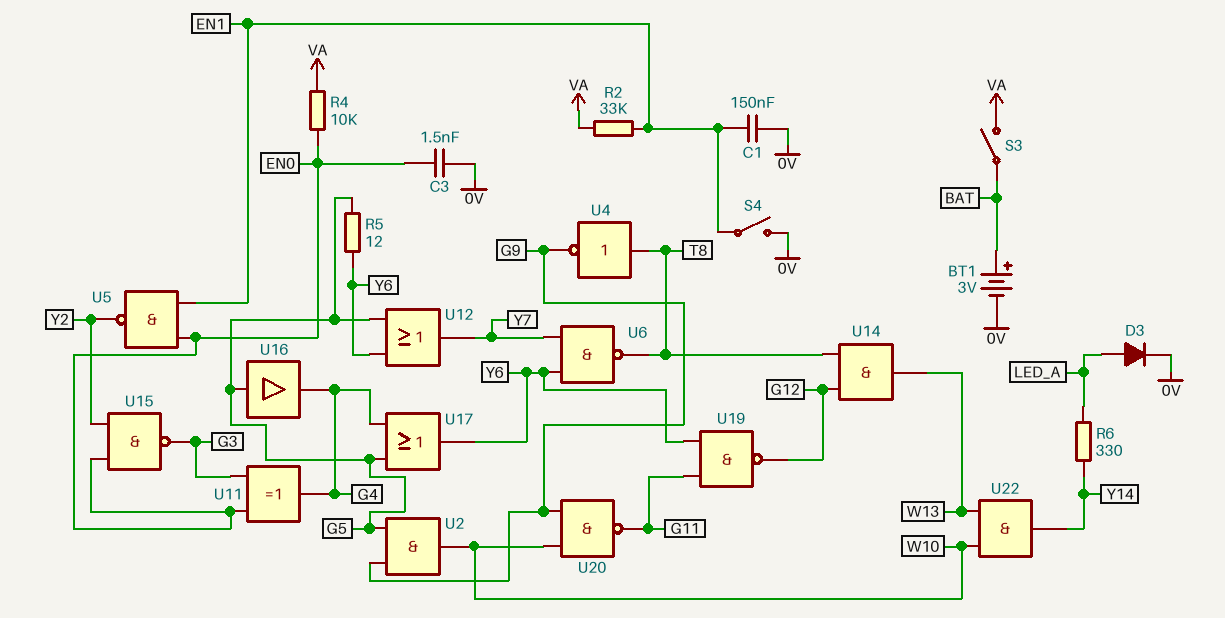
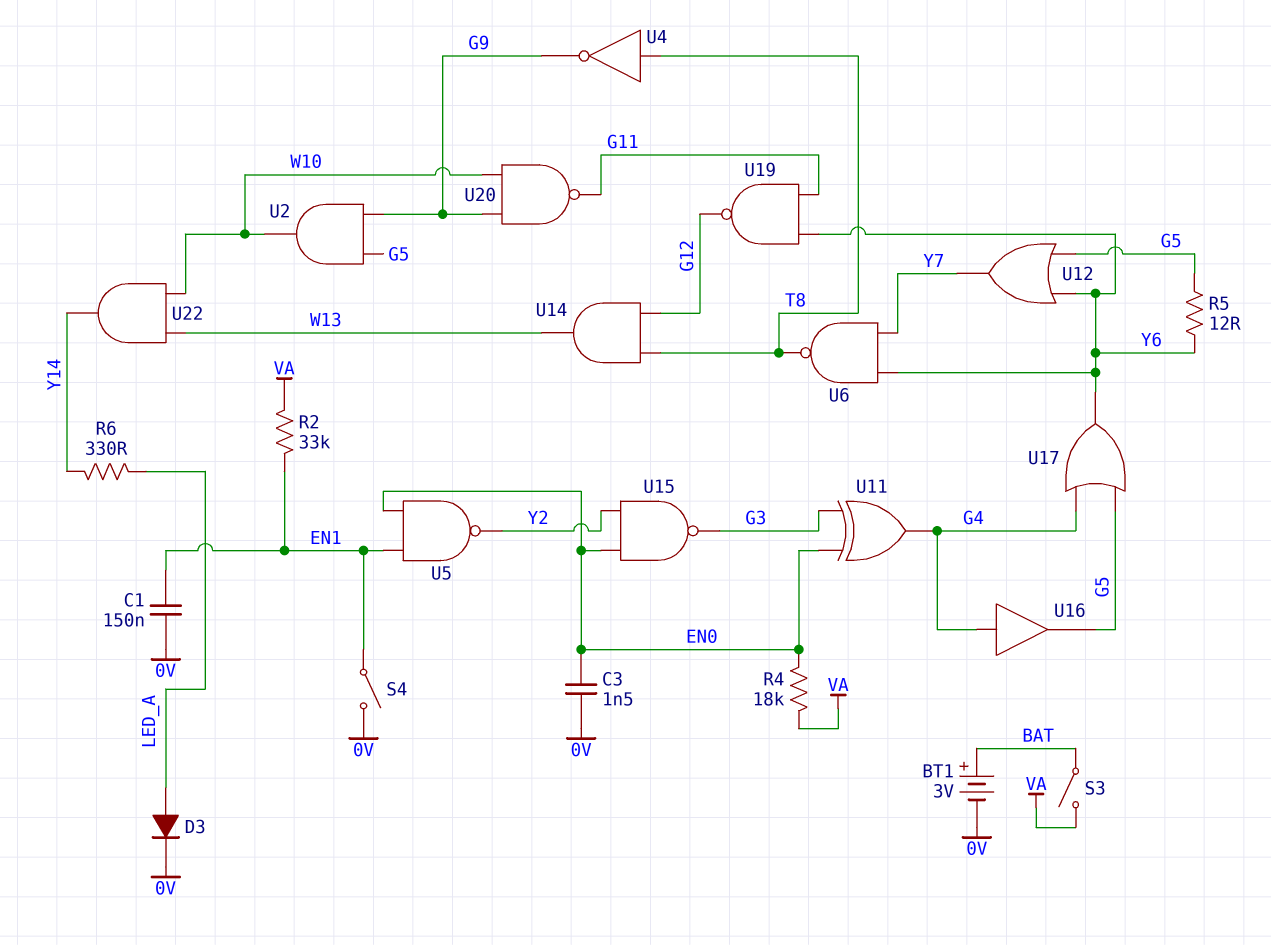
R4: 10k (EN0, VA) -> 18k (EN0, VA)
U16: buffer (in G5, out G4) -> buffer (in G4, out G5)

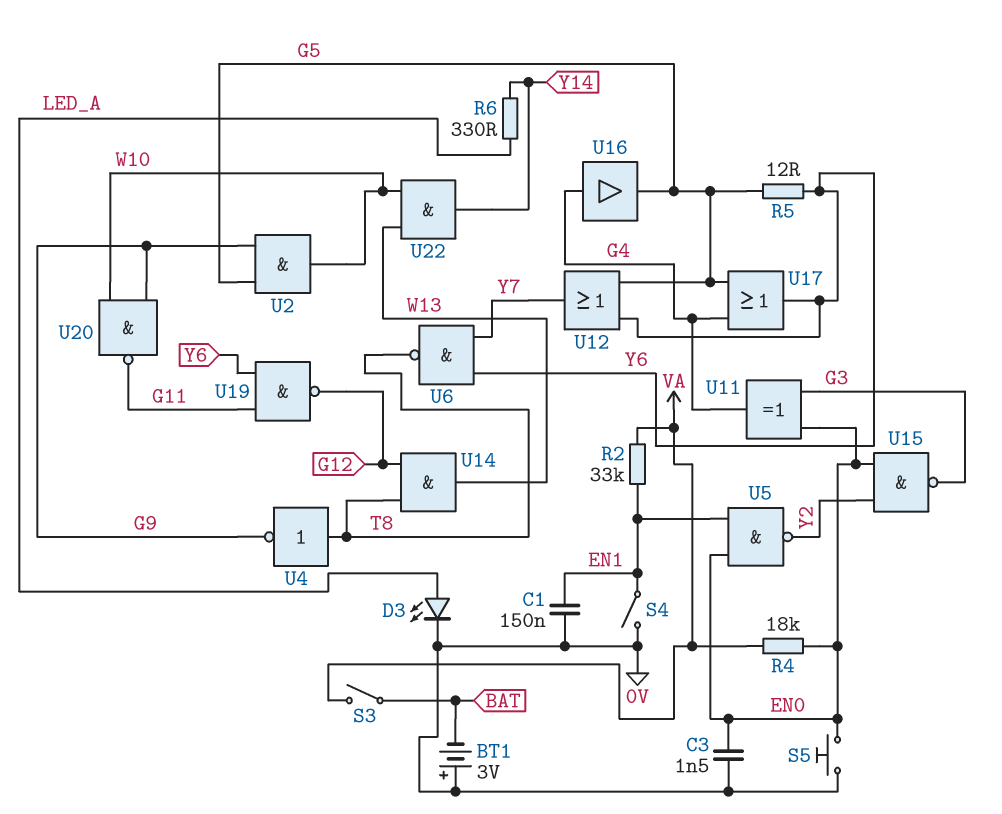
BT1: 3V (plus BAT, minus 0V) -> 3V (plus 0V, minus BAT)
D3: diode (A LED_A, K 0V) -> LED (A LED_A, K 0V)
S5: none -> button (0V, EN0)

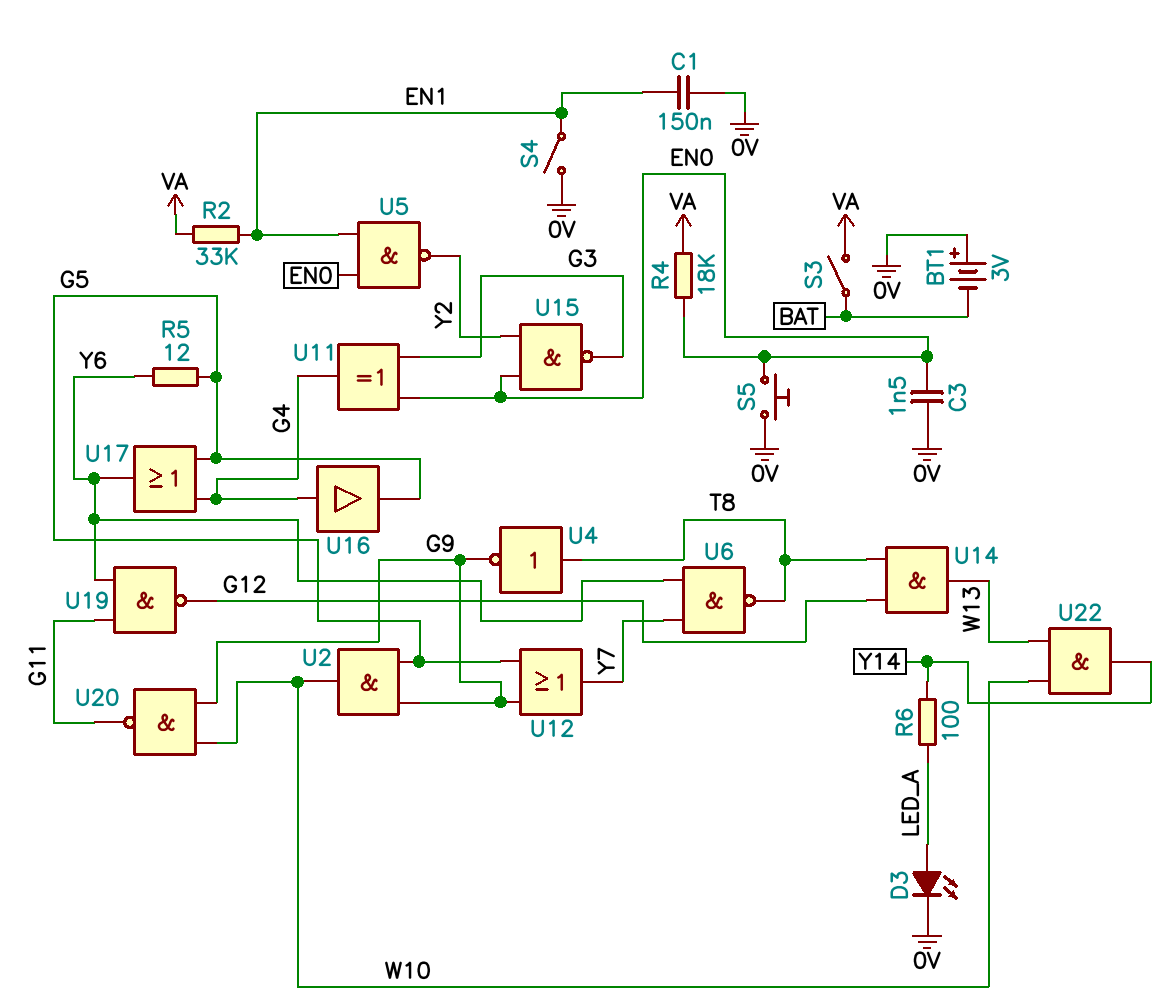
R6: 330 (LED_A, Y14) -> 100 (LED_A, Y14)
U12: OR (in G5, in Y6, out Y7) -> OR (in G5, in G9, out Y7)

